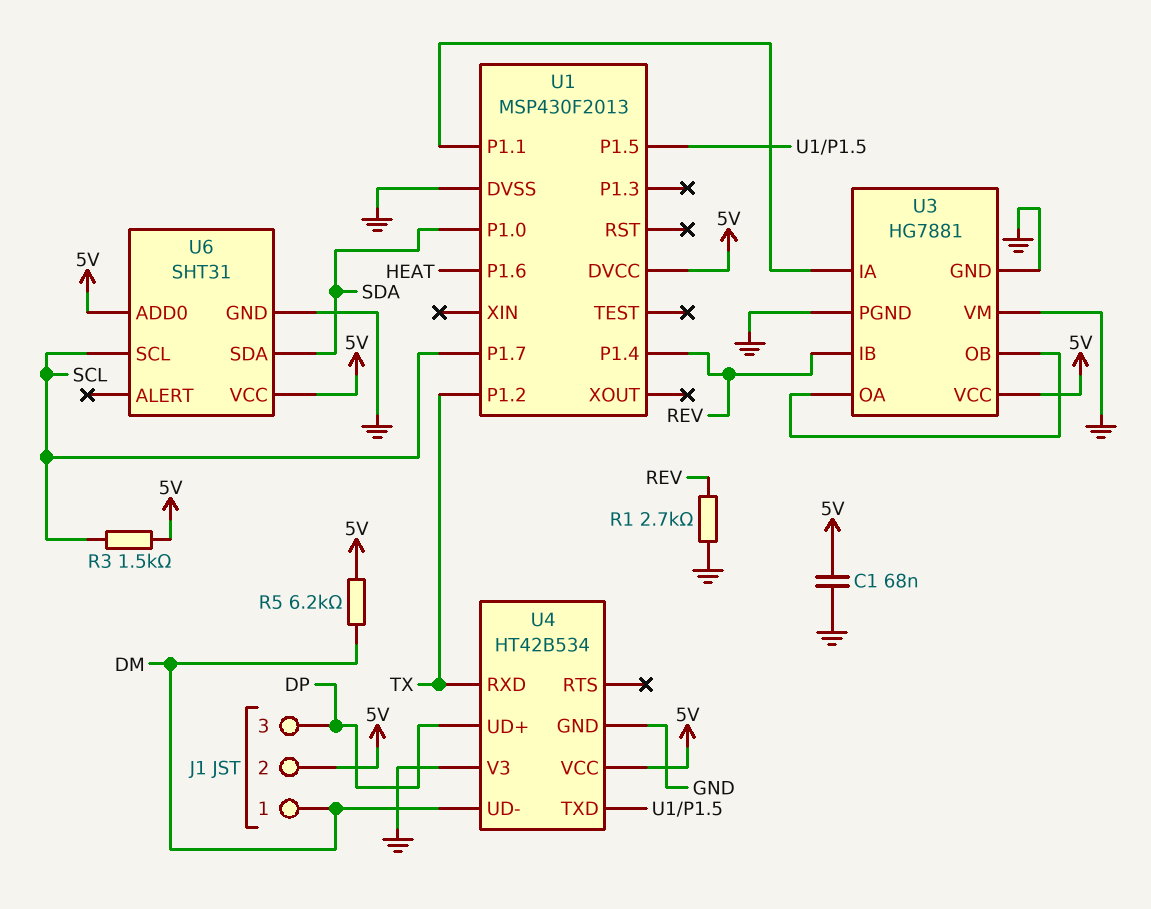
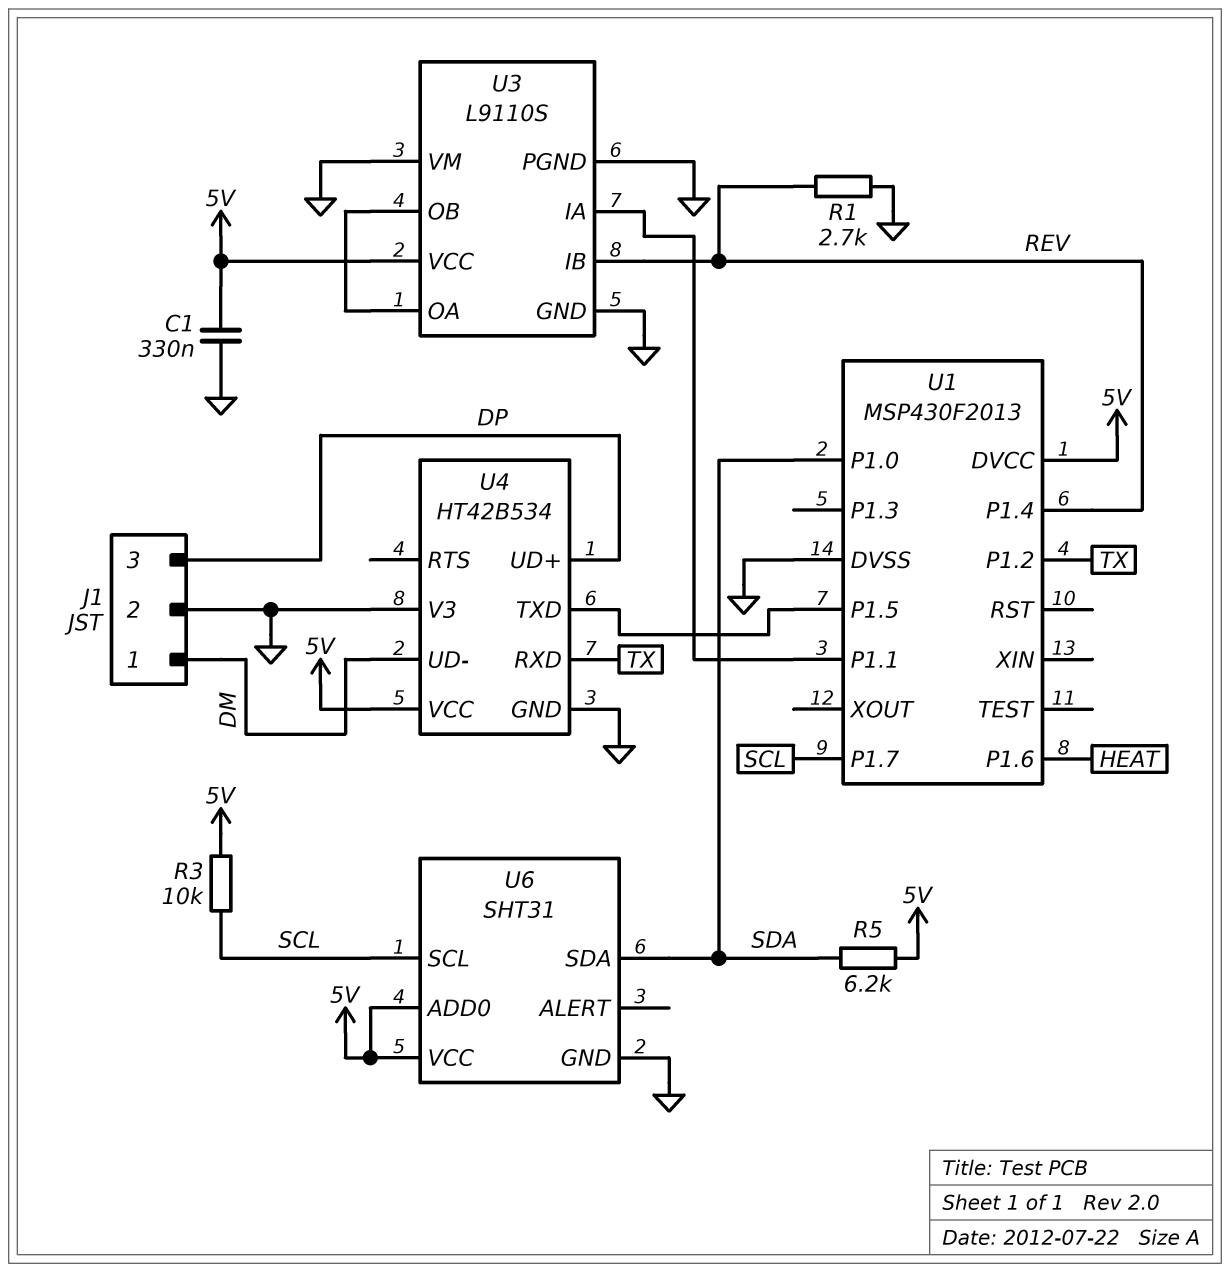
C1: 68nF (5V, GND) -> 330nF (5V, GND)
J1 pin 2: 5V -> GND
R3: 1.5k (5V, SCL) -> 10k (5V, SCL)
R5: 6.2k (5V, DM) -> 6.2k (5V, SDA)
U3: HG7881 -> L9110S

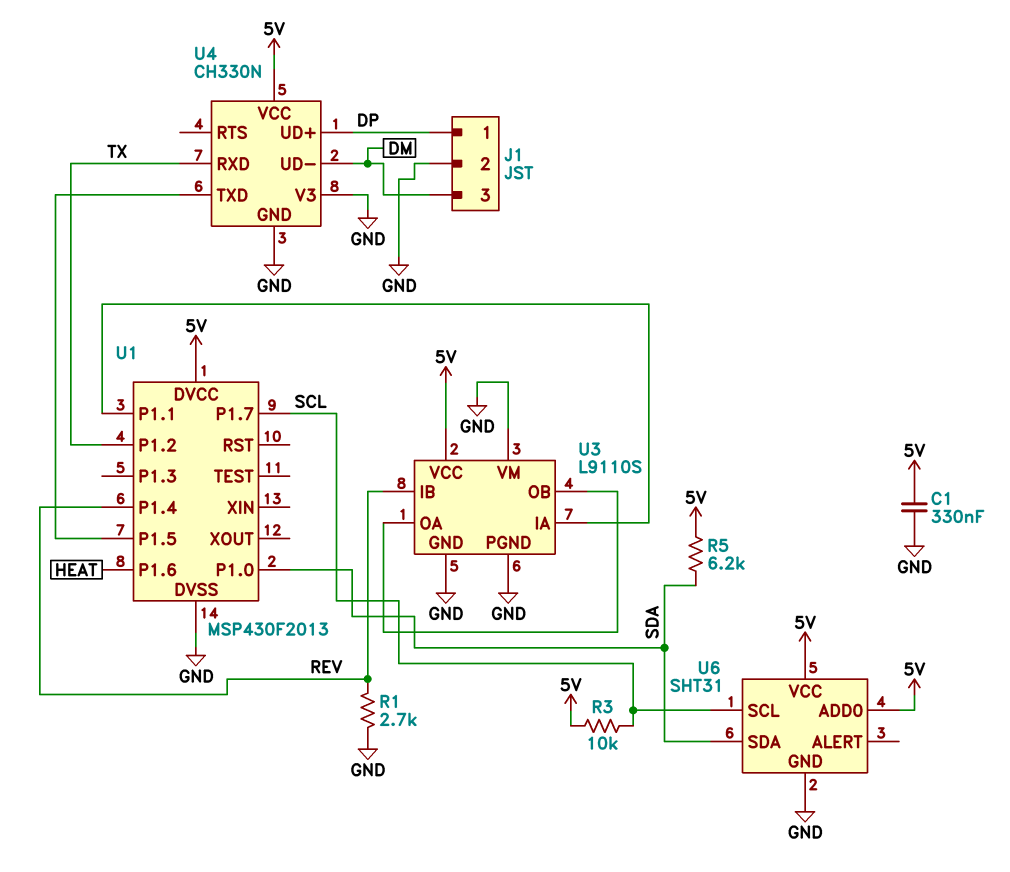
J1 pin 1: DM -> DP
J1 pin 3: DP -> DM
U4: HT42B534 -> CH330N

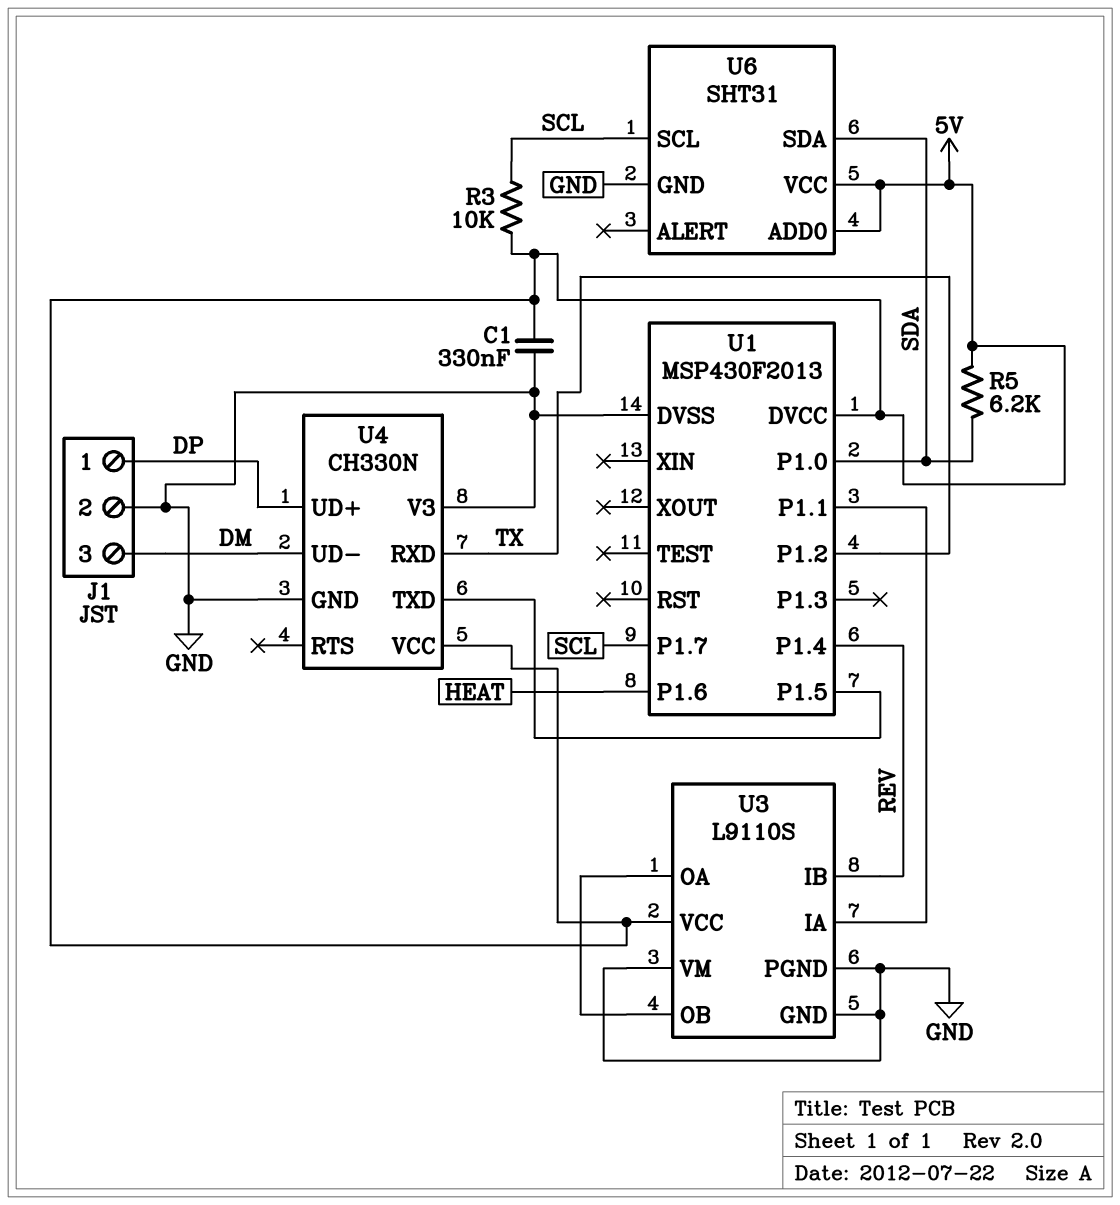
R1: 2.7k (GND, REV) -> none

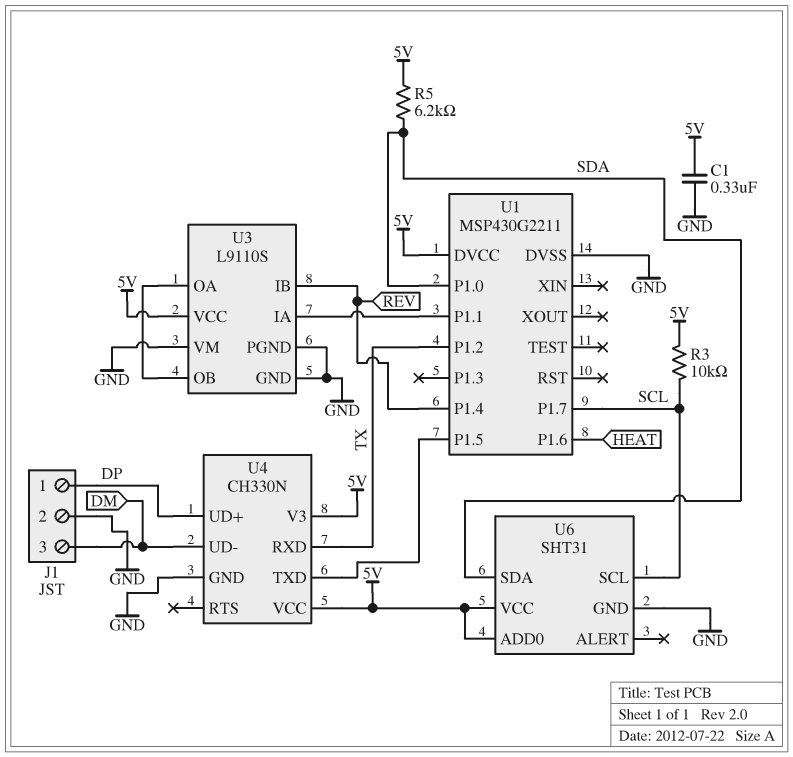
U1: MSP430F2013 -> MSP430G2211
U4 pin V3: GND -> 5V

